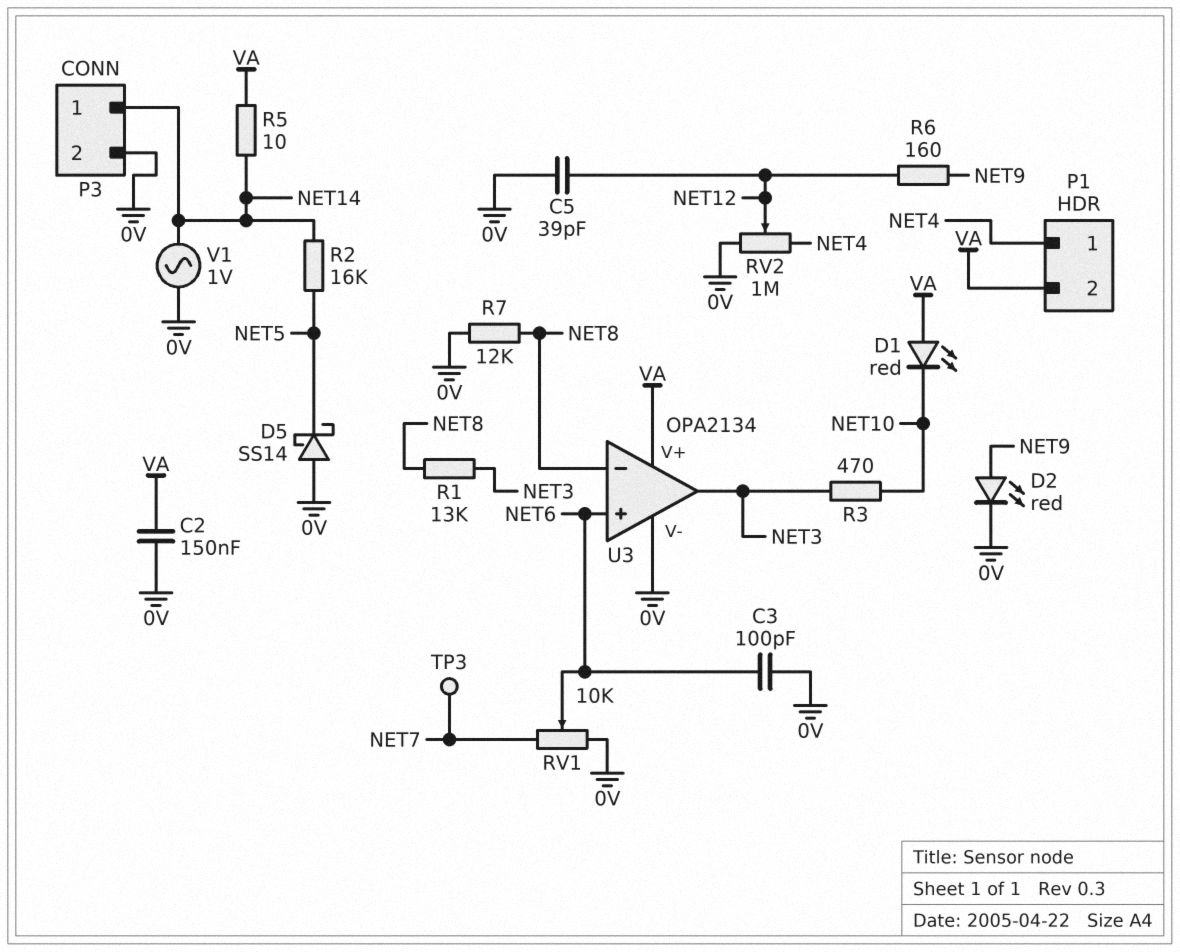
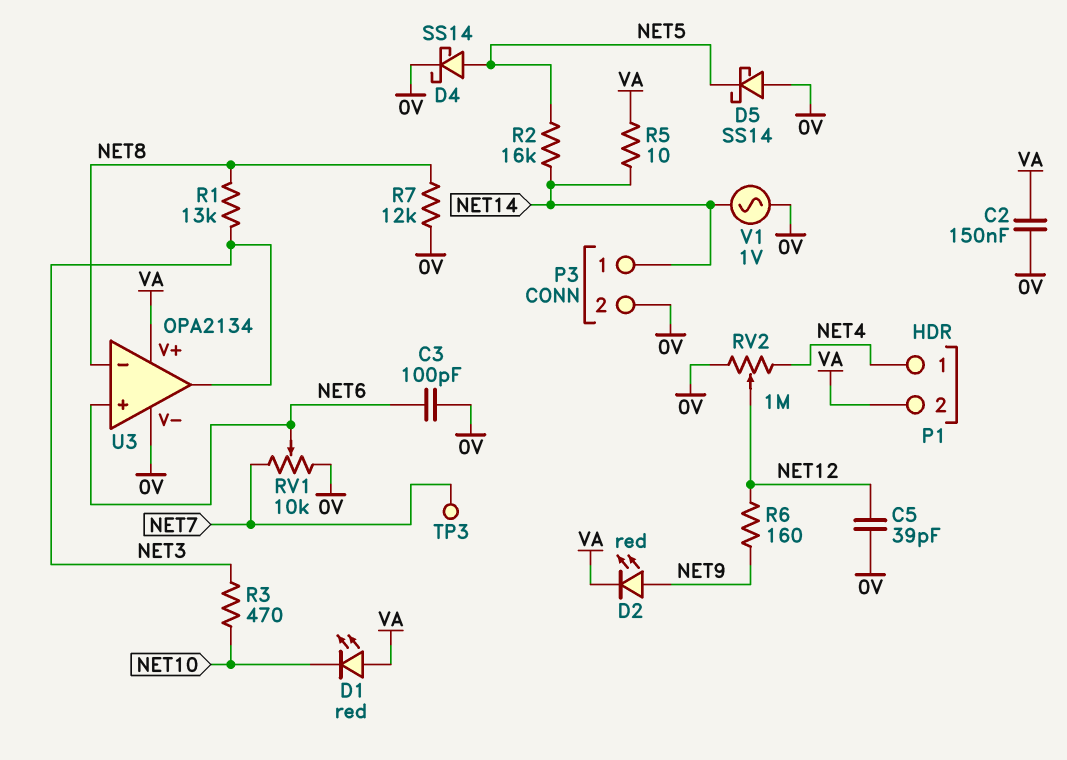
D2: LED red (A NET9, K 0V) -> LED red (A NET9, K VA)
D4: none -> schottky SS14 (A NET5, K 0V)

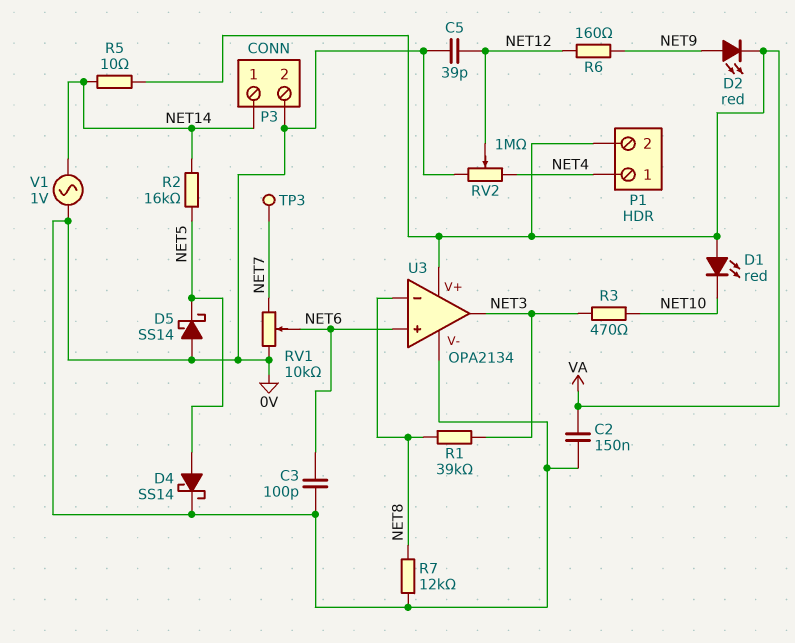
R1: 13k (NET3, NET8) -> 39k (NET3, NET8)

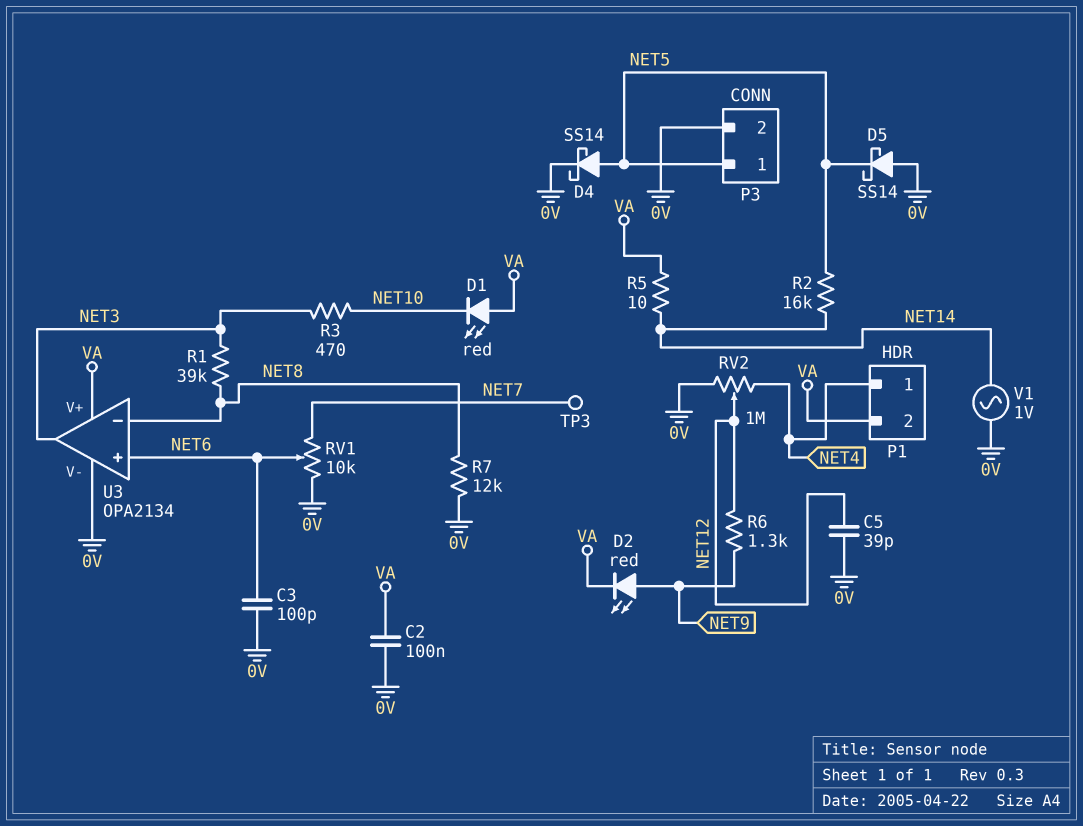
C2: 150nF (0V, VA) -> 100nF (0V, VA)
P3 pin 1: NET14 -> NET5
R6: 160 (NET9, NET12) -> 1.3k (NET9, NET12)

